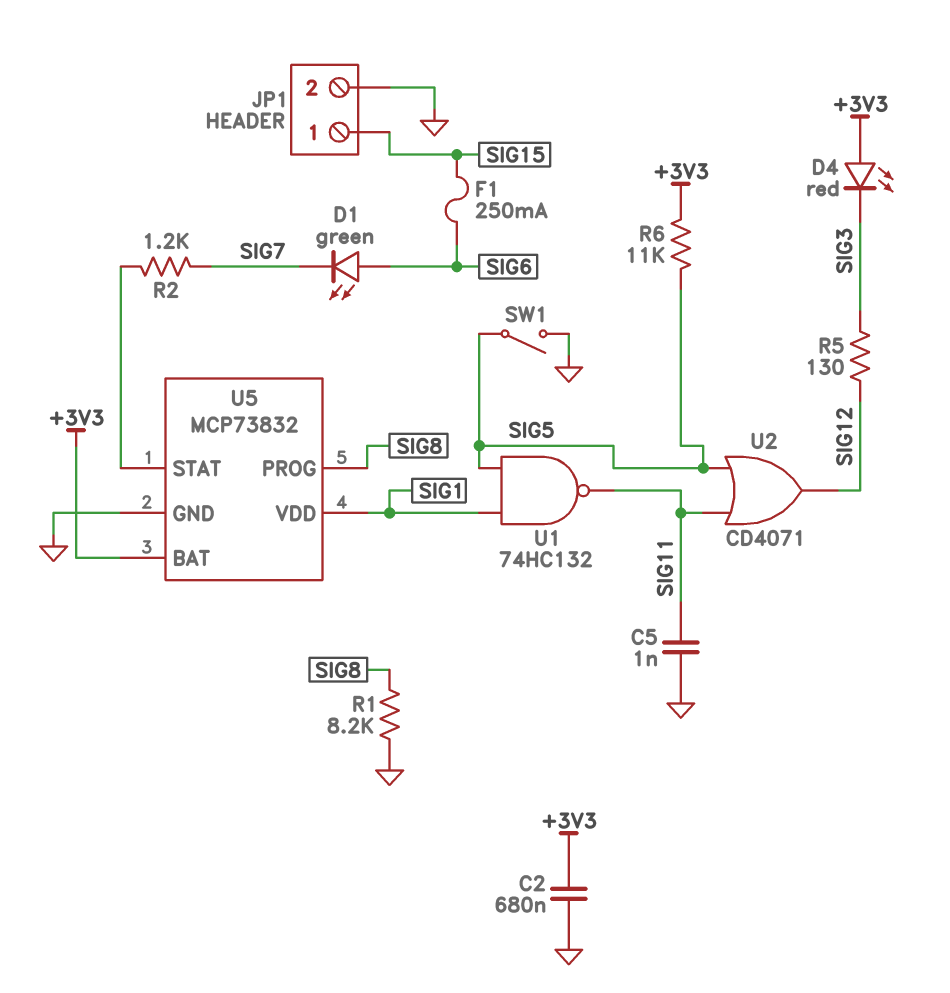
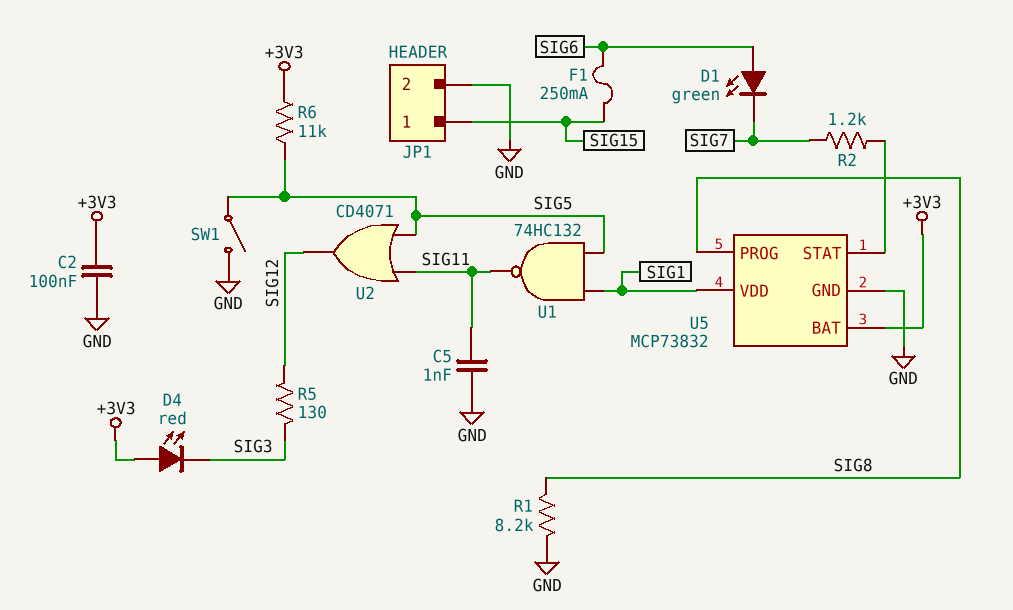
C2: 680nF (+3V3, GND) -> 100nF (+3V3, GND)

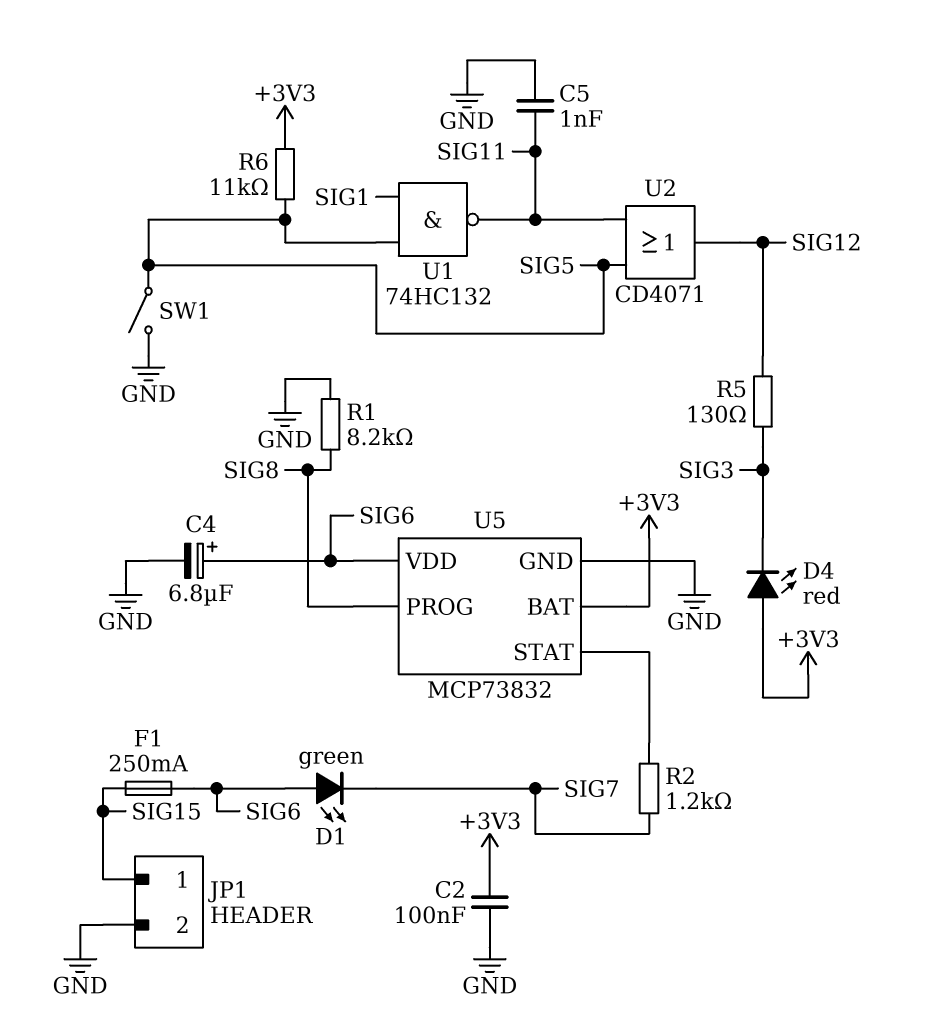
C4: none -> 6.8uF (plus SIG6, minus GND)
U5 pin VDD: SIG1 -> SIG6

